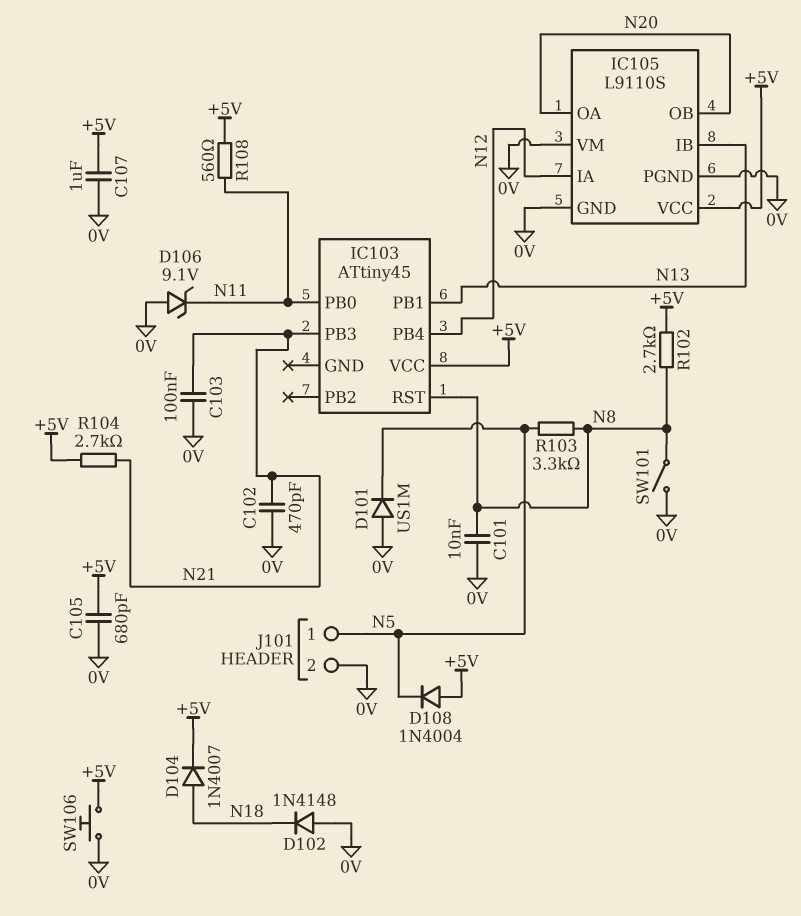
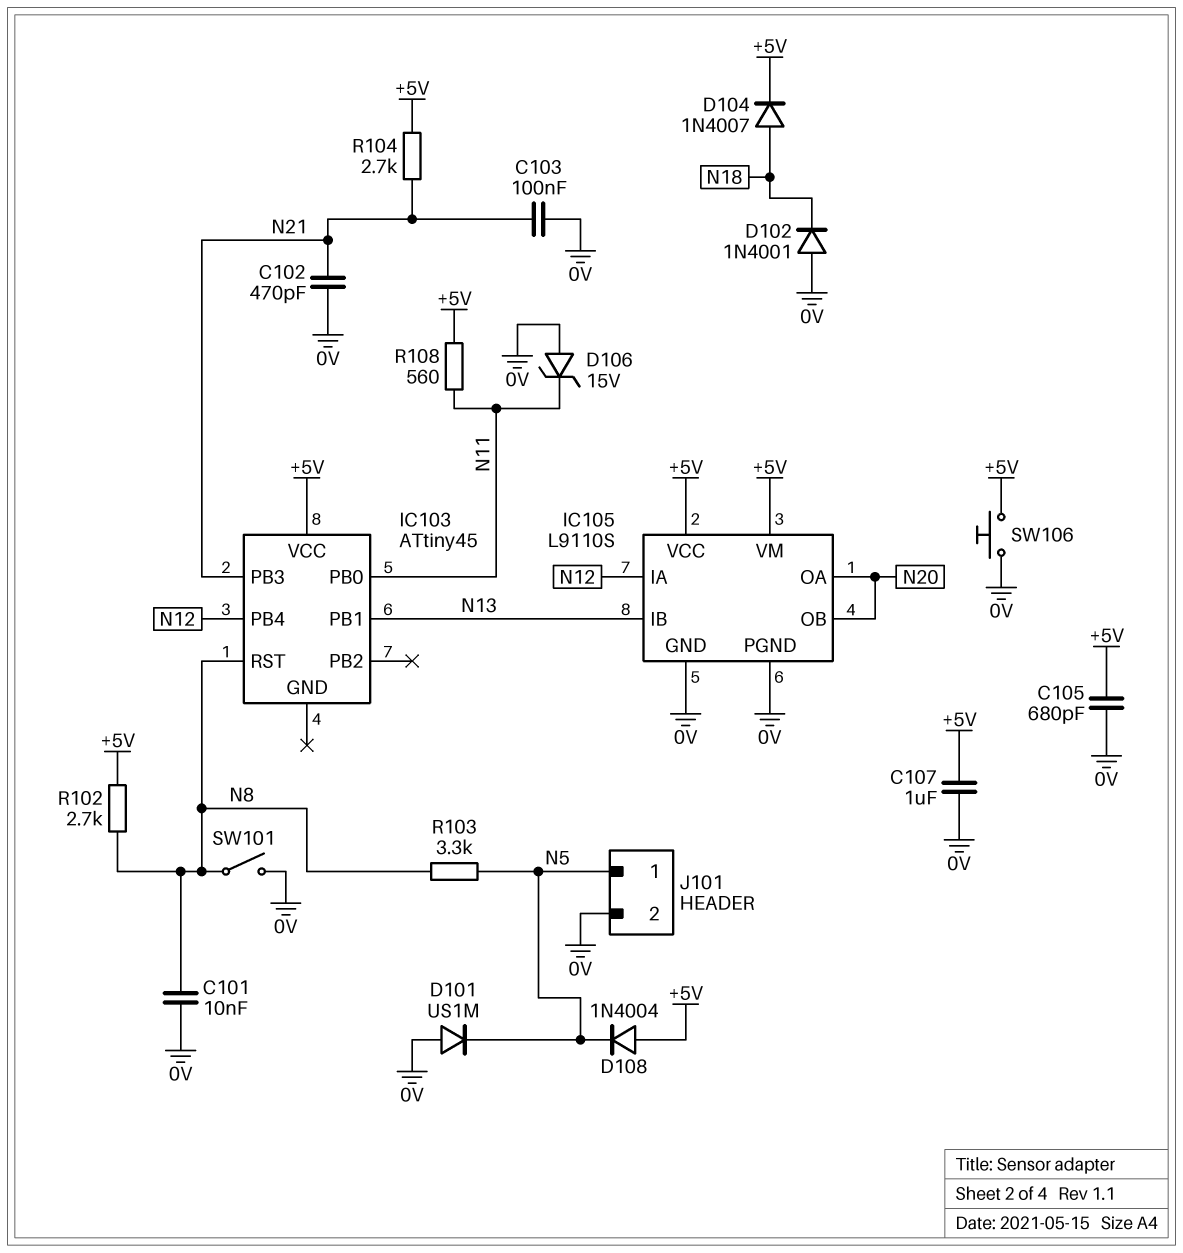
D102: diode 1N4148 (A 0V, K N18) -> diode 1N4001 (A 0V, K N18)
D106: zener 9.1V (A 0V, K N11) -> zener 15V (A 0V, K N11)
IC105 pin VM: 0V -> +5V

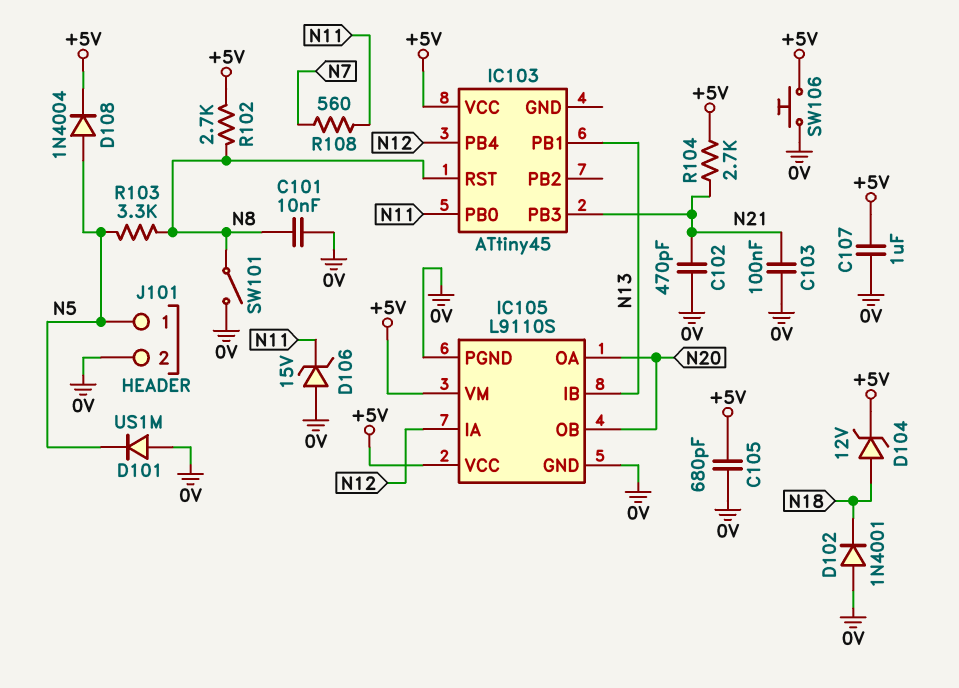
D104: diode 1N4007 (A N18, K +5V) -> zener 12V (A N18, K +5V)
D108: diode 1N4004 (A +5V, K N5) -> diode 1N4004 (A N5, K +5V)
R108: 560 (+5V, N11) -> 560 (N7, N11)

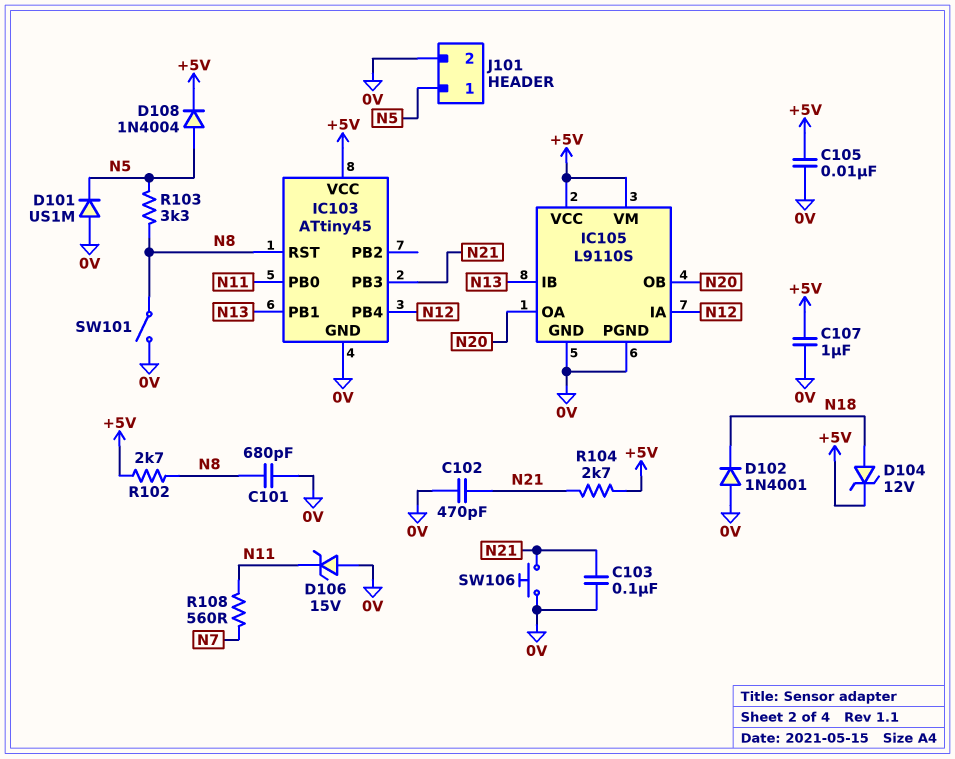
C101: 10nF (0V, N8) -> 680pF (0V, N8)
C105: 680pF (+5V, 0V) -> 10nF (+5V, 0V)
IC103 pin GND: none -> 0V
SW106: button (+5V, 0V) -> button (0V, N21)

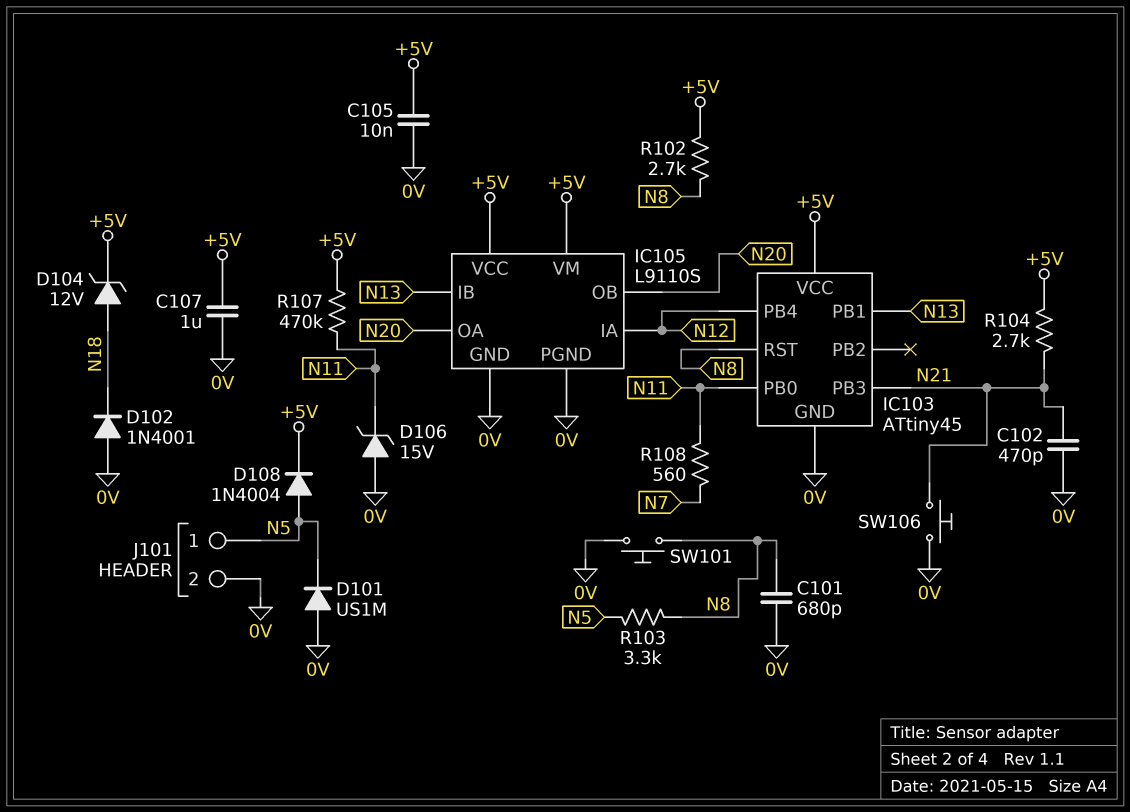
C103: 100nF (0V, N21) -> none
R107: none -> 470k (+5V, N11)
SW101: switch (0V, N8) -> button (0V, N8)

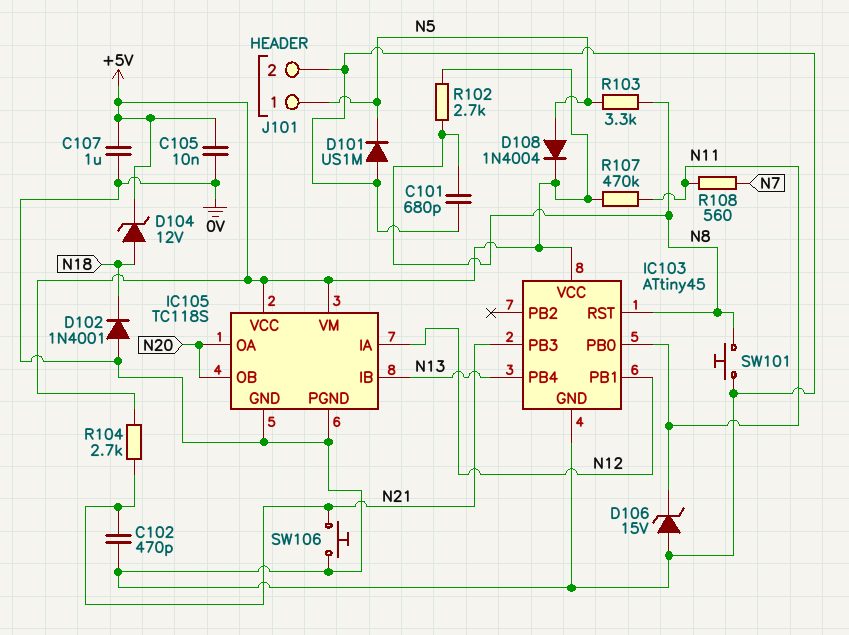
IC103 pin PB1: N13 -> N12
IC103 pin PB4: N12 -> N13
IC105: L9110S -> TC118S

